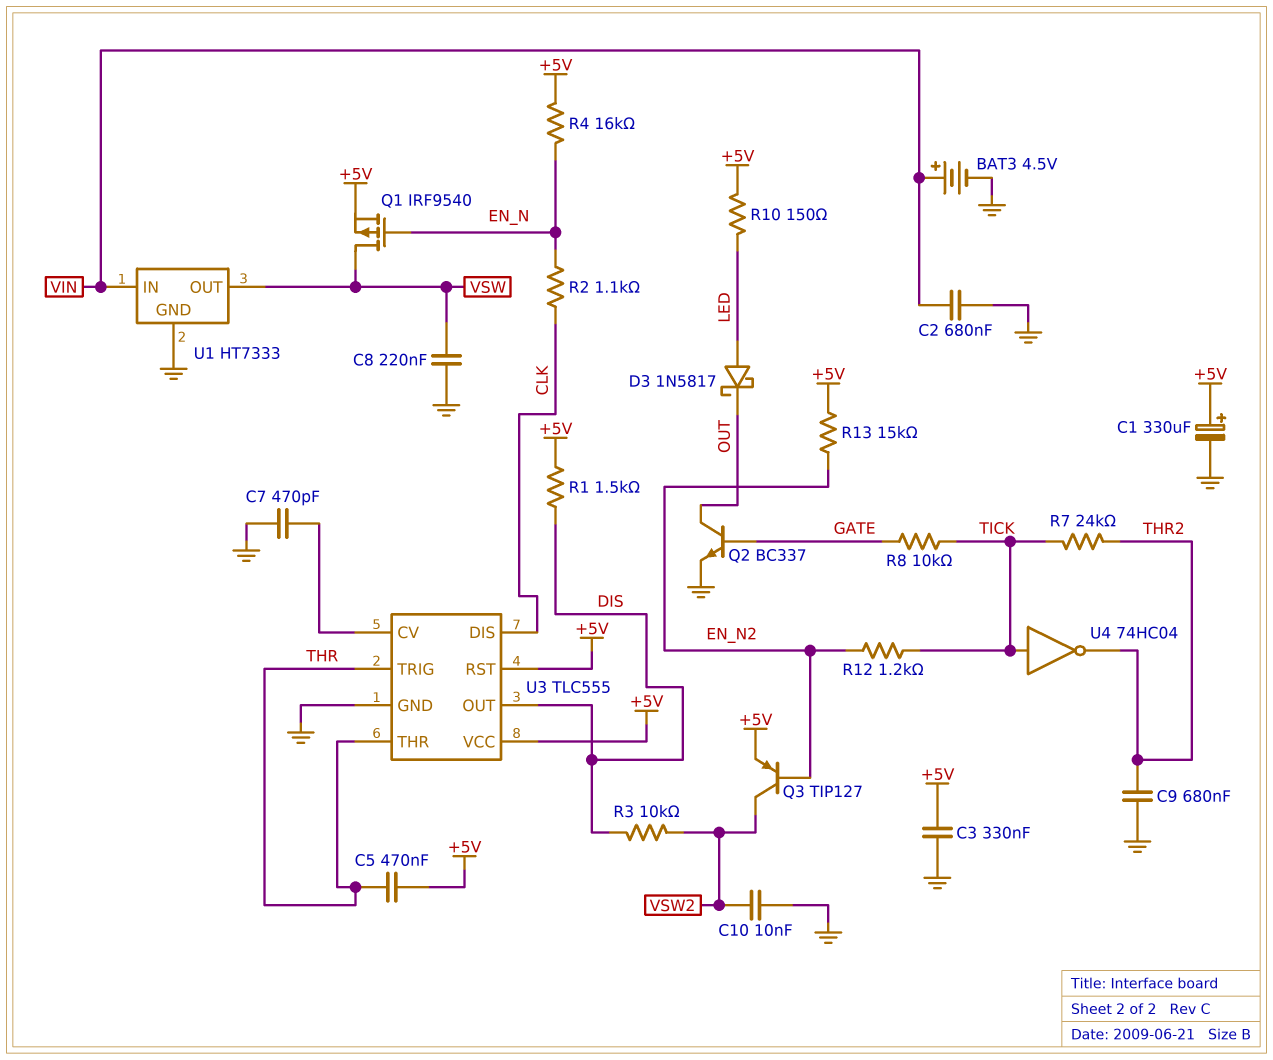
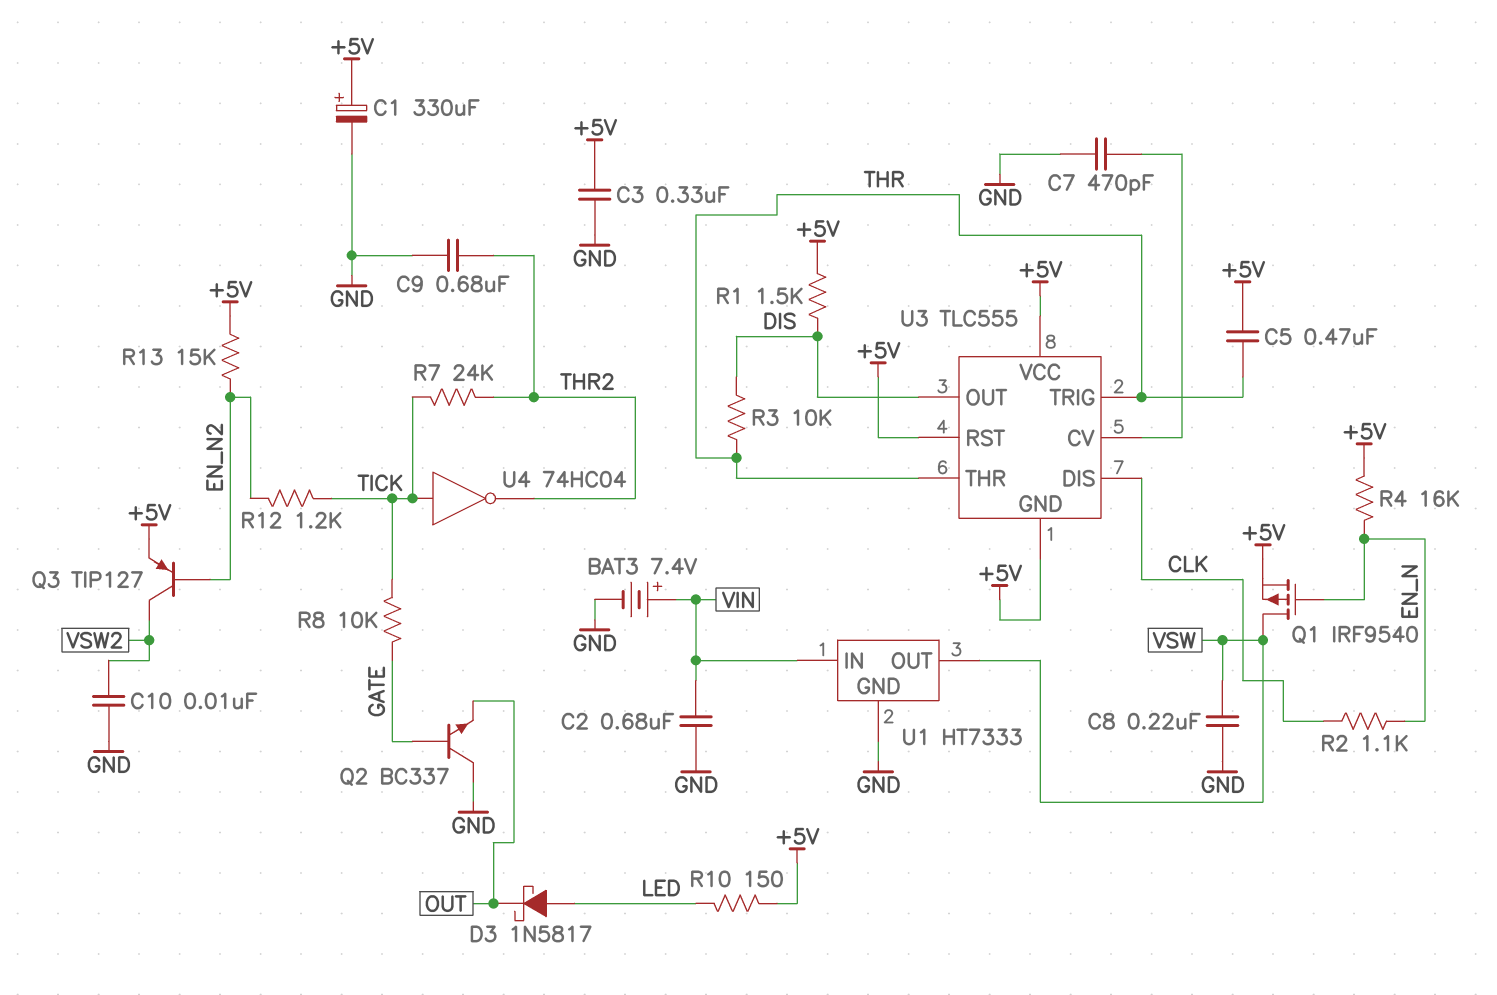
BAT3: 4.5V (plus VIN, minus GND) -> 7.4V (plus VIN, minus GND)
Q2: NPN BC337 (B GATE, C OUT, E GND) -> NPN BC337 (B GATE, C GND, E OUT)
R3: 10k (DIS, VSW2) -> 10k (DIS, THR)
U3 pin GND: GND -> +5V

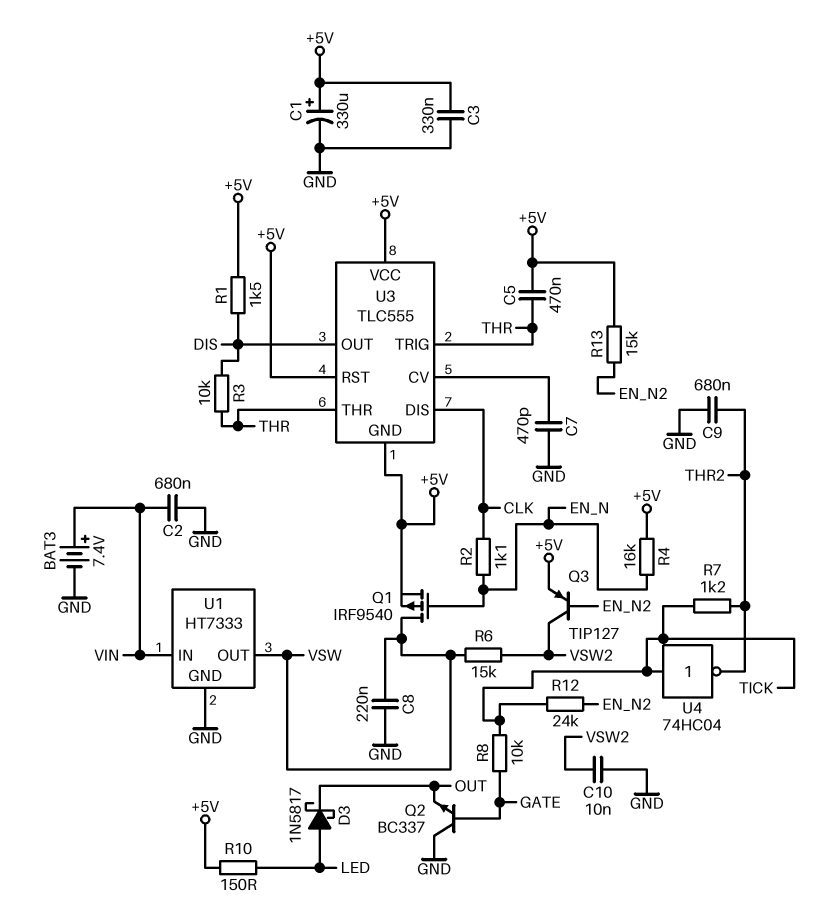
R6: none -> 15k (VSW, VSW2)
R7: 24k (THR2, TICK) -> 1.2k (THR2, TICK)
R12: 1.2k (EN_N2, TICK) -> 24k (EN_N2, TICK)

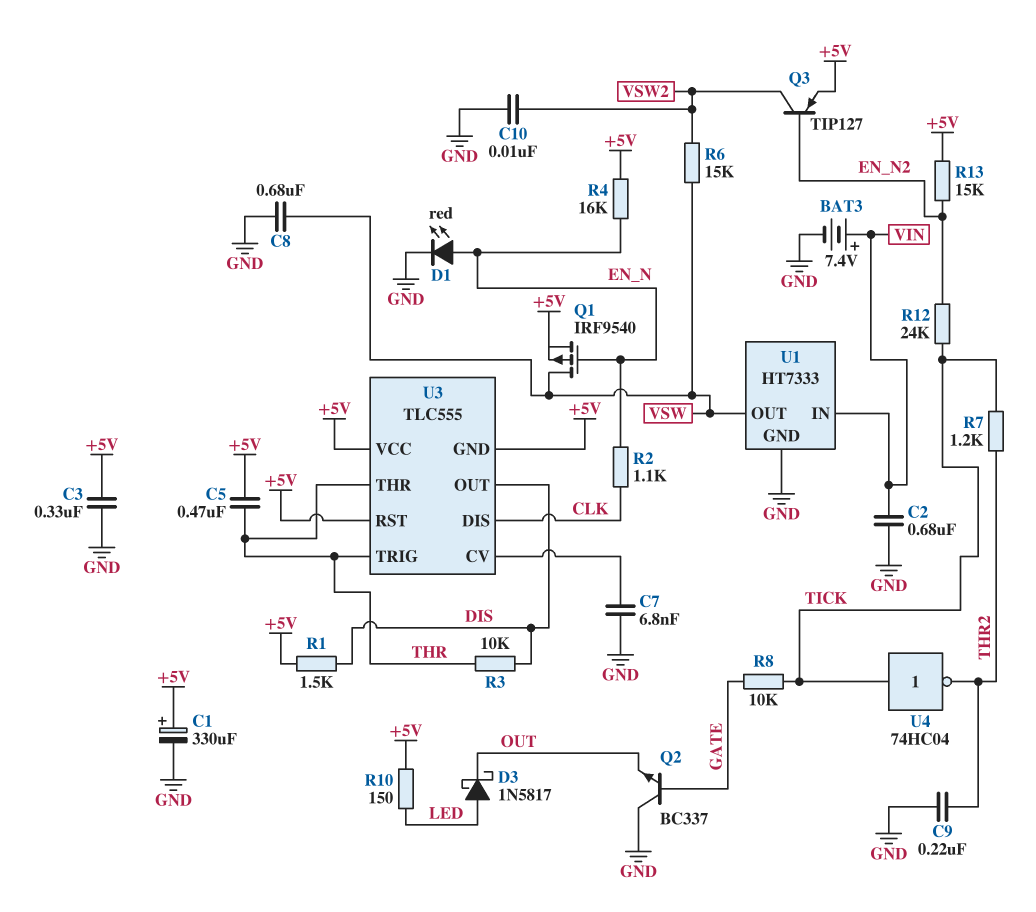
C7: 470pF (GND, U3/CV) -> 6.8nF (GND, U3/CV)
C8: 220nF (GND, VSW) -> 680nF (GND, VSW)
C9: 680nF (GND, THR2) -> 220nF (GND, THR2)
D1: none -> LED red (A EN_N, K GND)

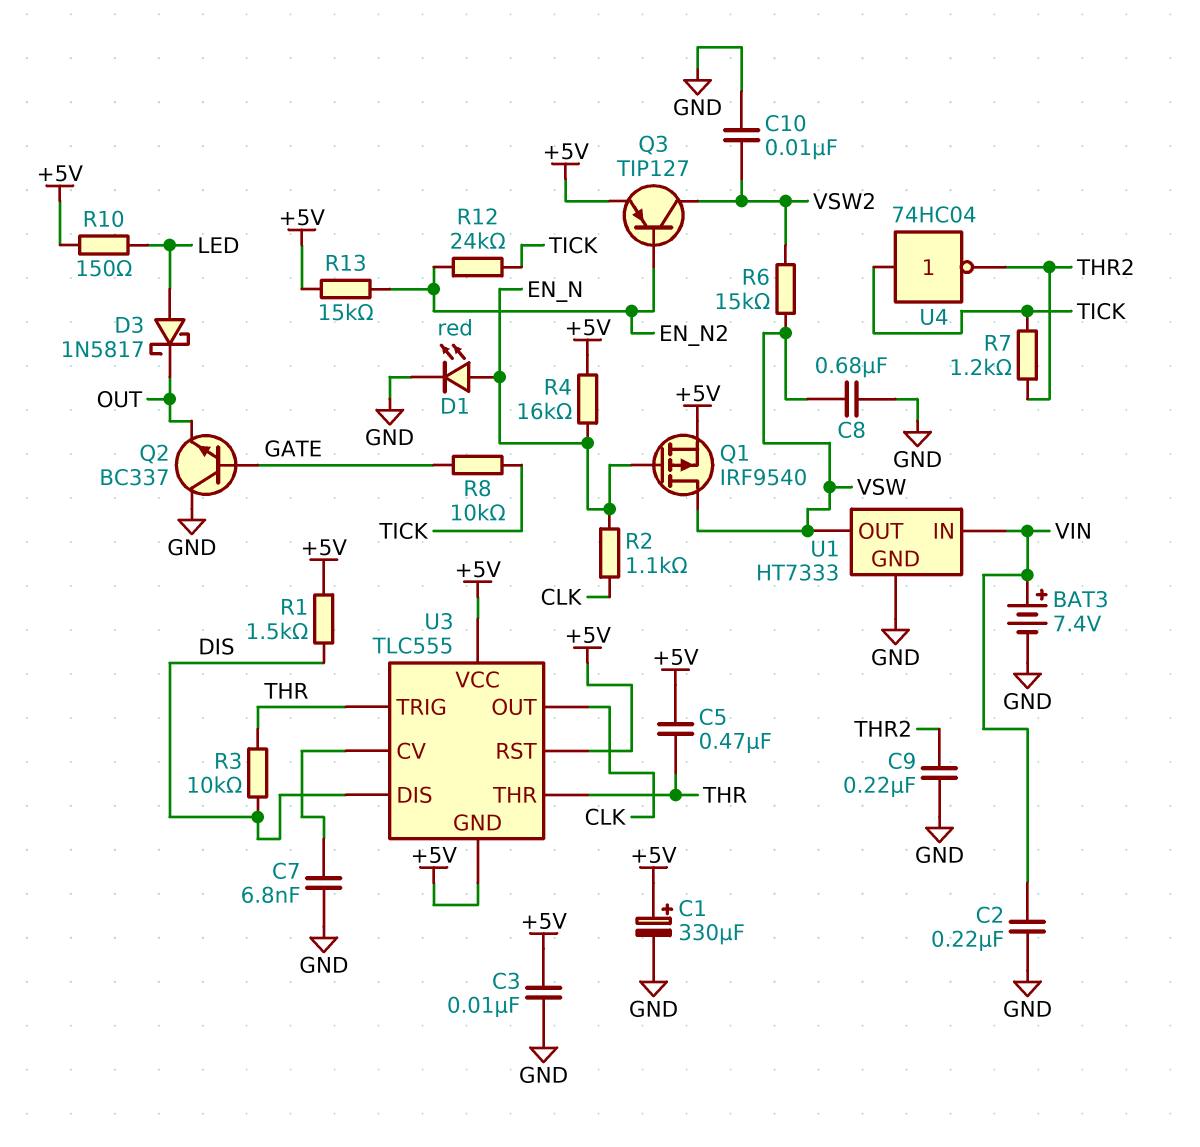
C2: 680nF (GND, VIN) -> 220nF (GND, VIN)
C3: 330nF (+5V, GND) -> 10nF (+5V, GND)
U3 pin DIS: CLK -> DIS
U3 pin OUT: DIS -> CLK

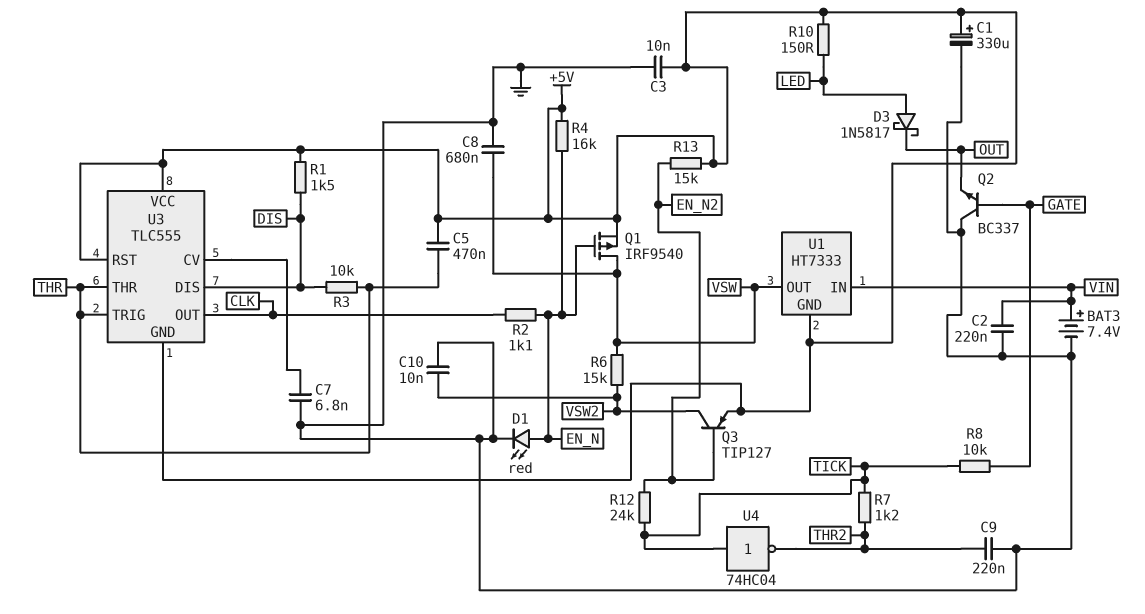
U1 pin GND: GND -> +5V

